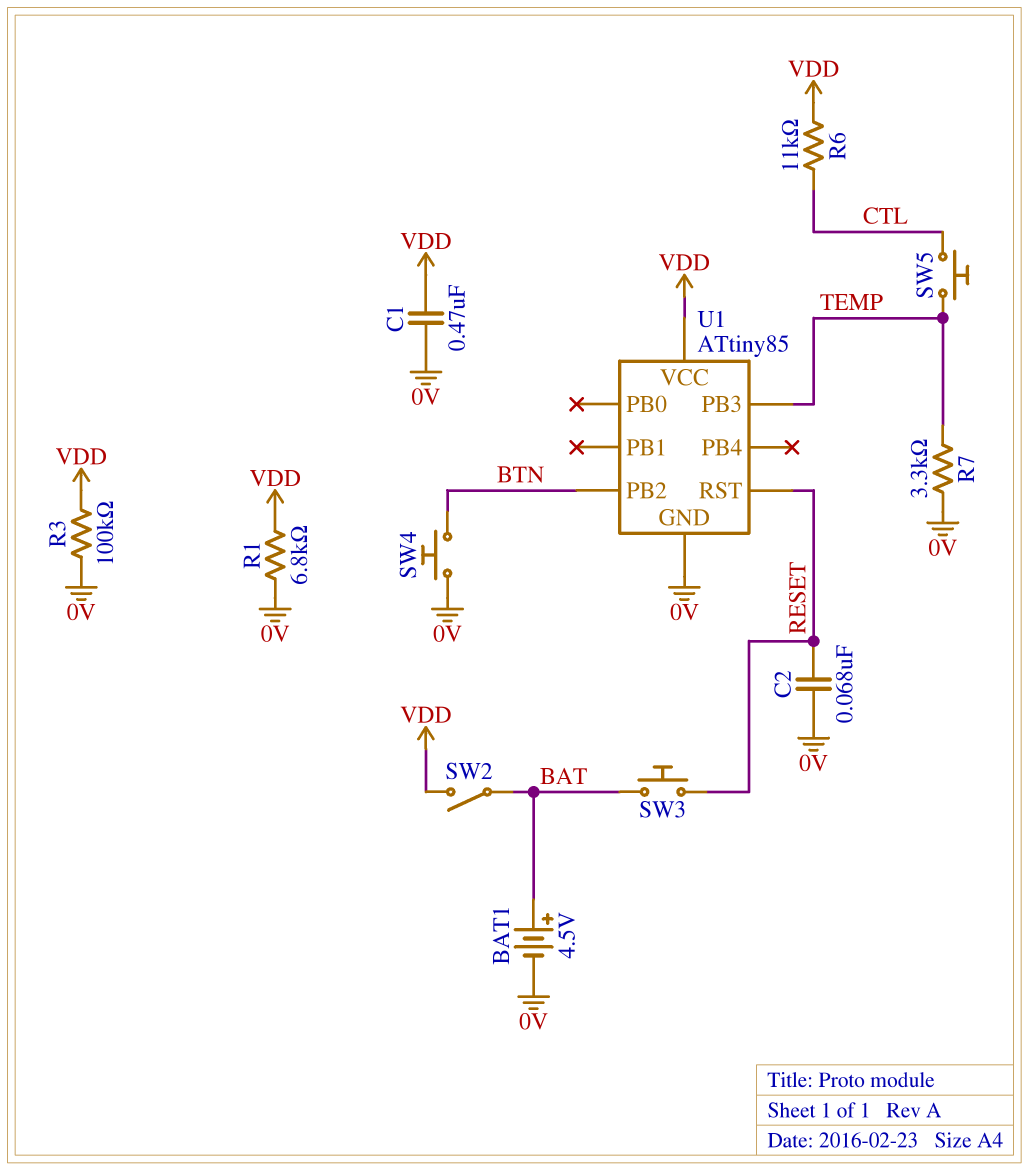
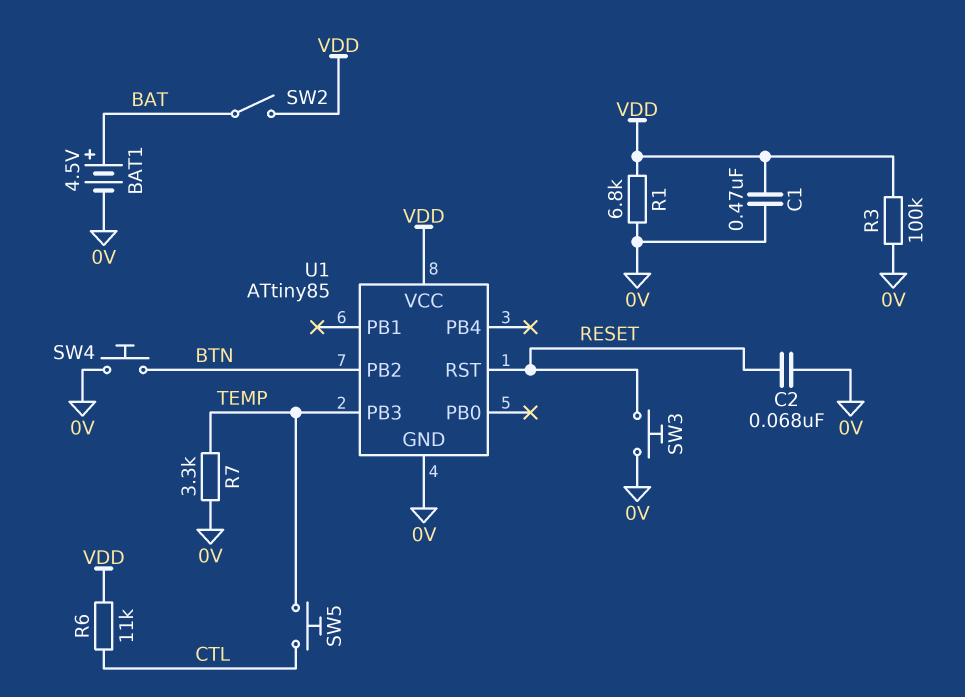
SW3: button (BAT, RESET) -> button (0V, RESET)

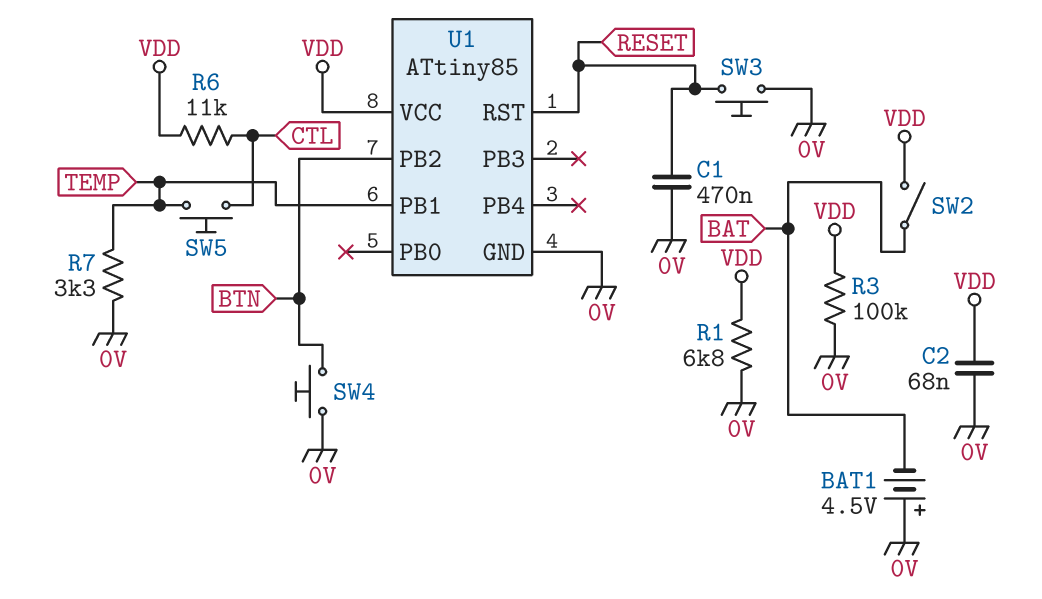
BAT1: 4.5V (plus BAT, minus 0V) -> 4.5V (plus 0V, minus BAT)
C1: 470nF (0V, VDD) -> 470nF (0V, RESET)
C2: 68nF (0V, RESET) -> 68nF (0V, VDD)
U1 pin PB1: none -> TEMP
U1 pin PB3: TEMP -> none

